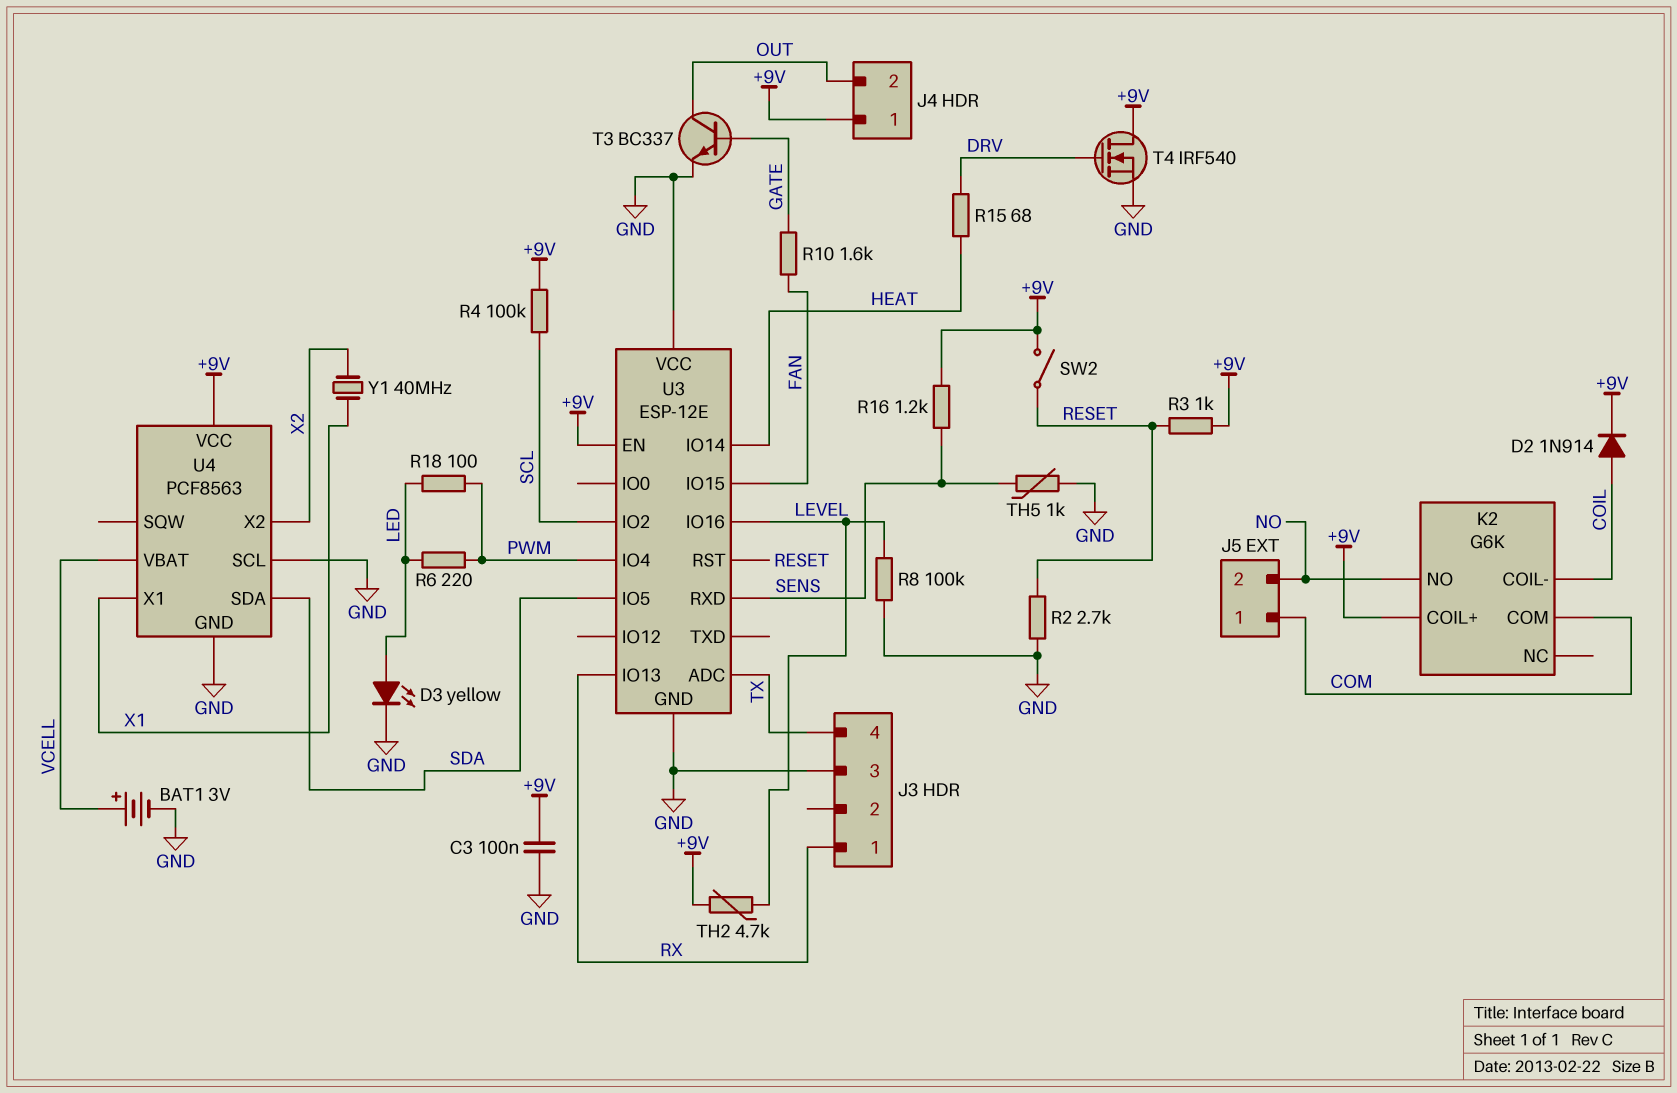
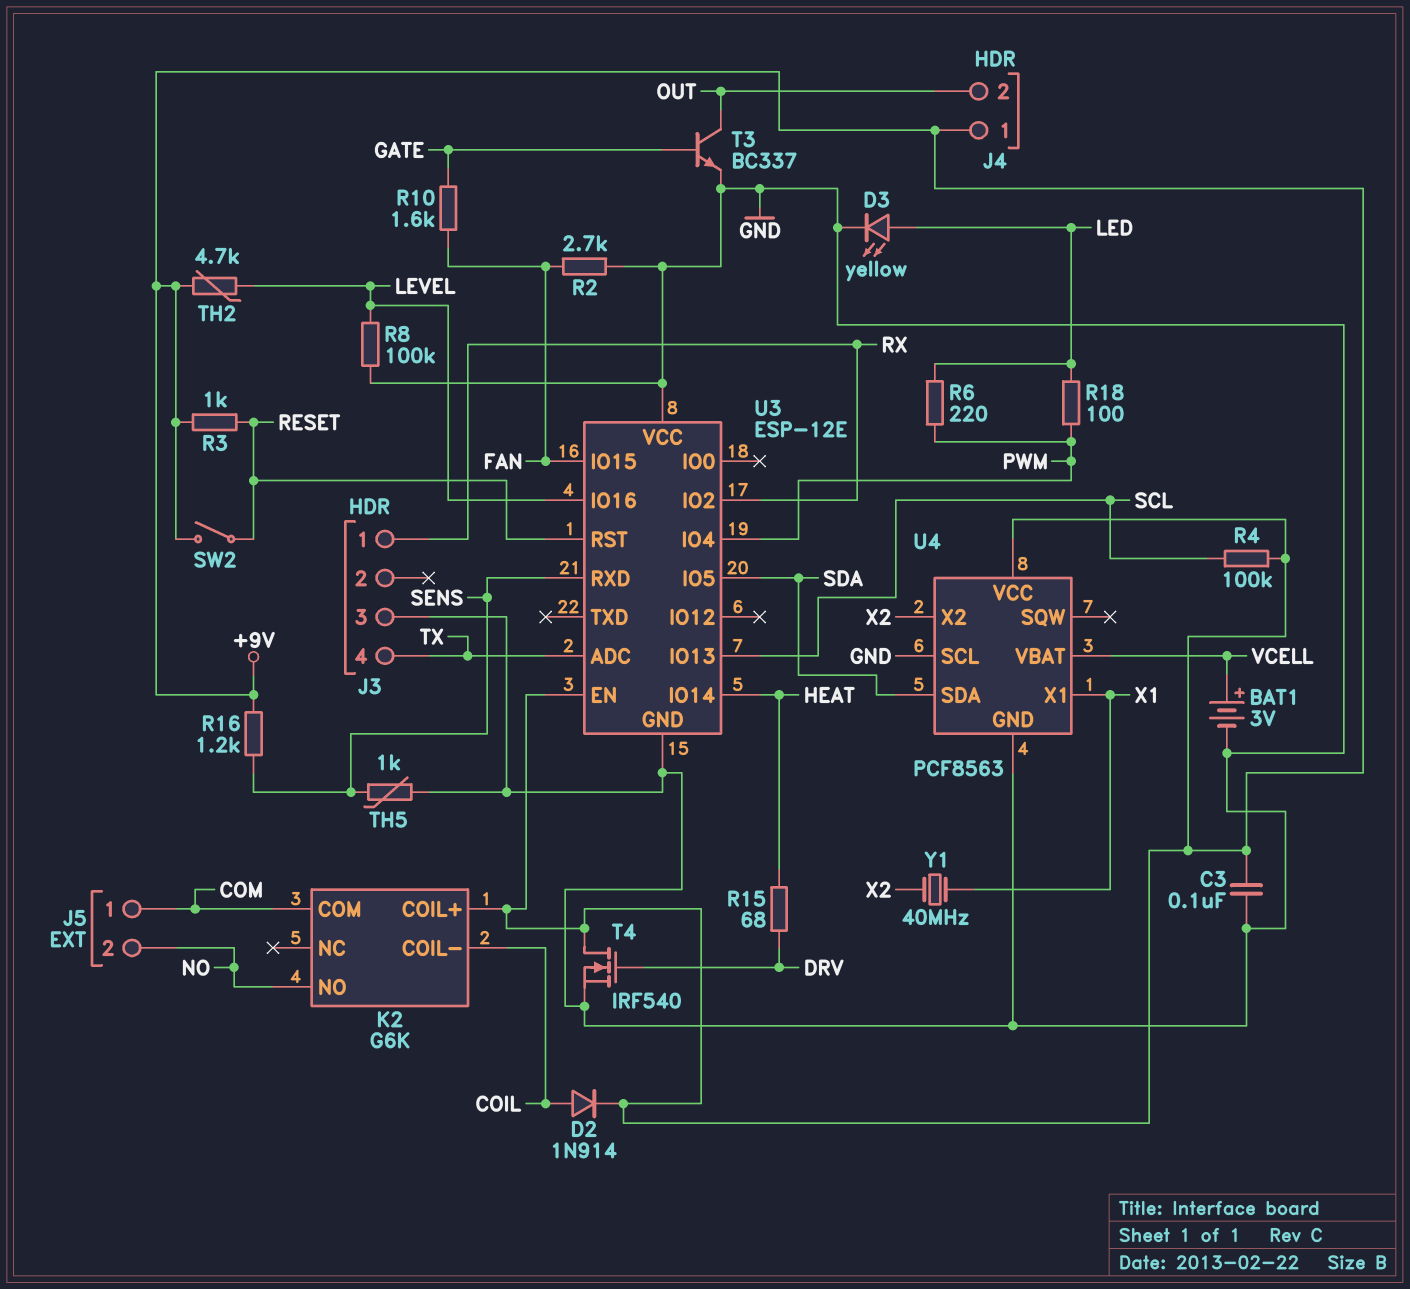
R2: 2.7k (GND, RESET) -> 2.7k (FAN, GND)
U3 pin IO2: SCL -> RX
U3 pin IO13: RX -> SCL

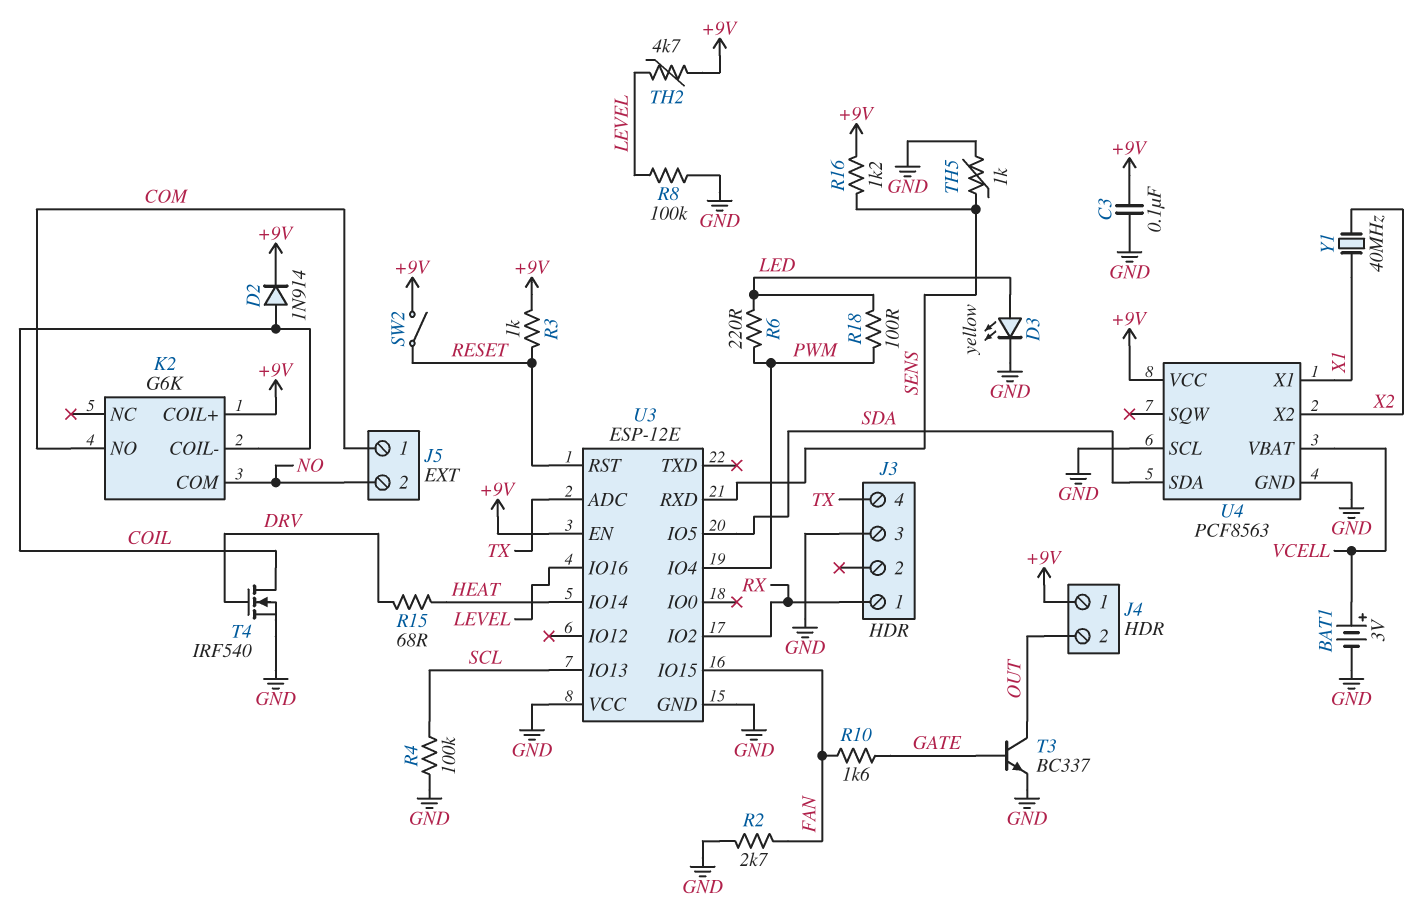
K2 pin COM: COM -> NO
K2 pin NO: NO -> COM
R4: 100k (+9V, SCL) -> 100k (GND, SCL)
T4: NMOS IRF540 (G DRV, D +9V, S GND) -> NMOS IRF540 (G DRV, D COIL, S GND)

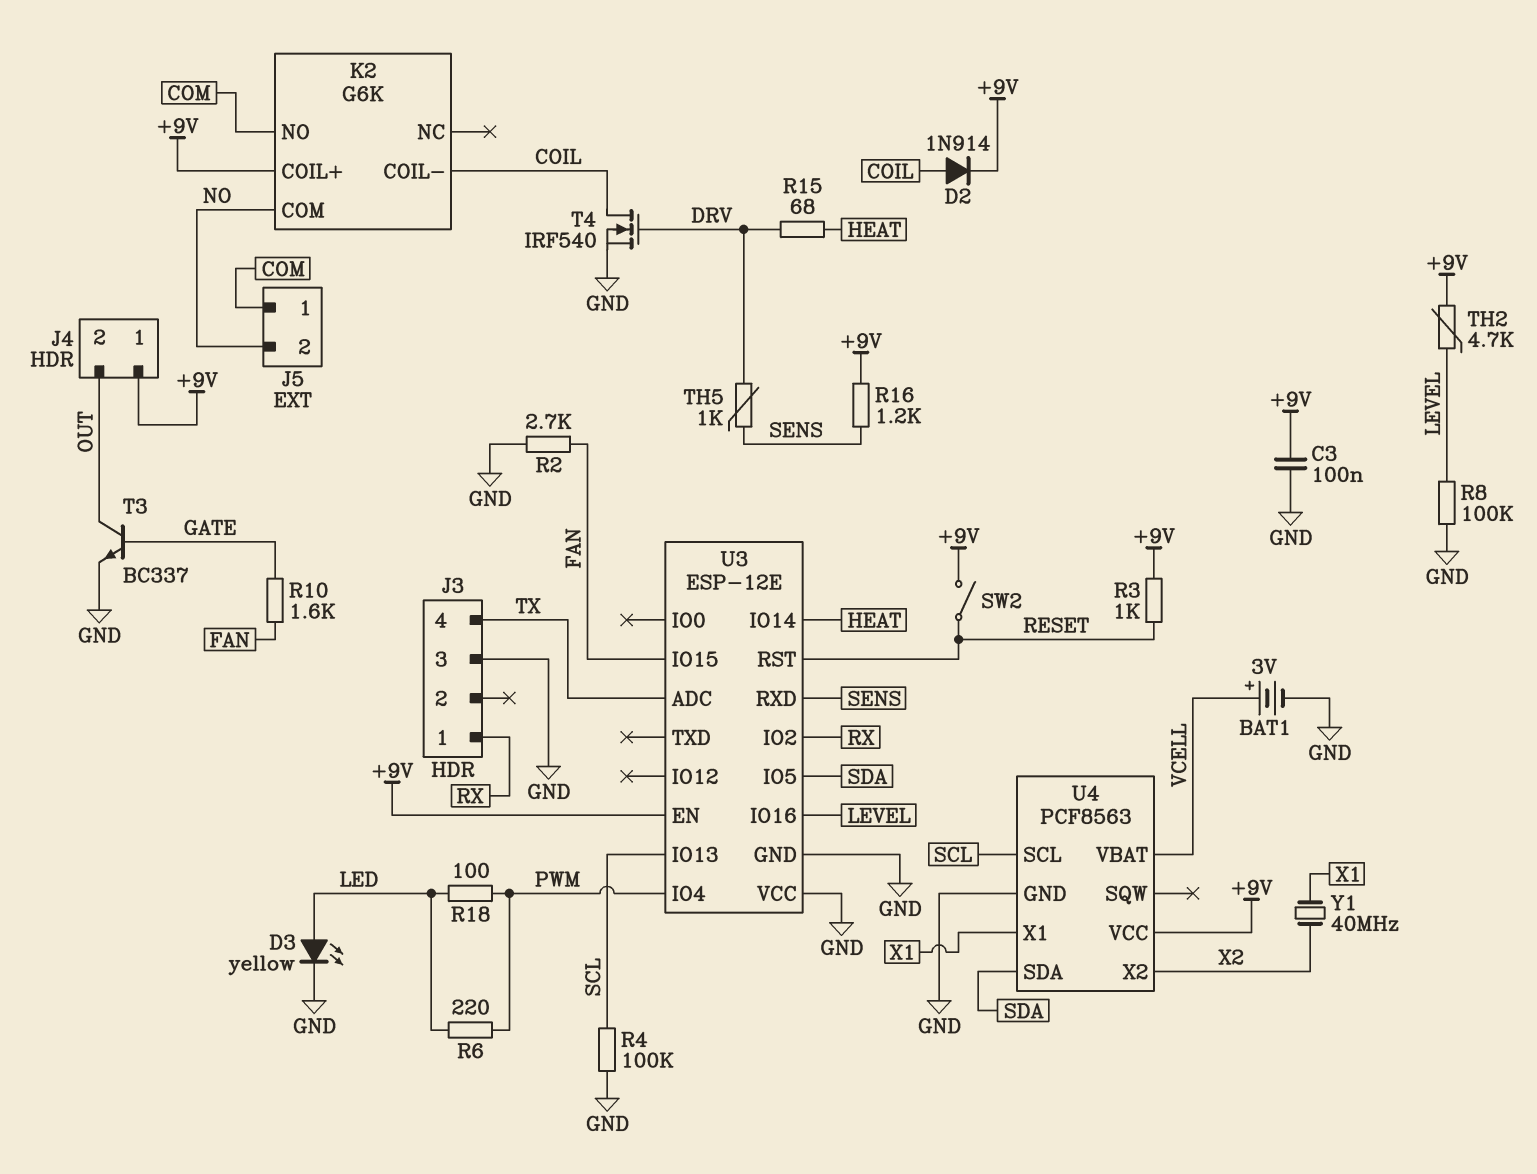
TH5: 1k (GND, SENS) -> 1k (DRV, SENS)
U4 pin SCL: GND -> SCL

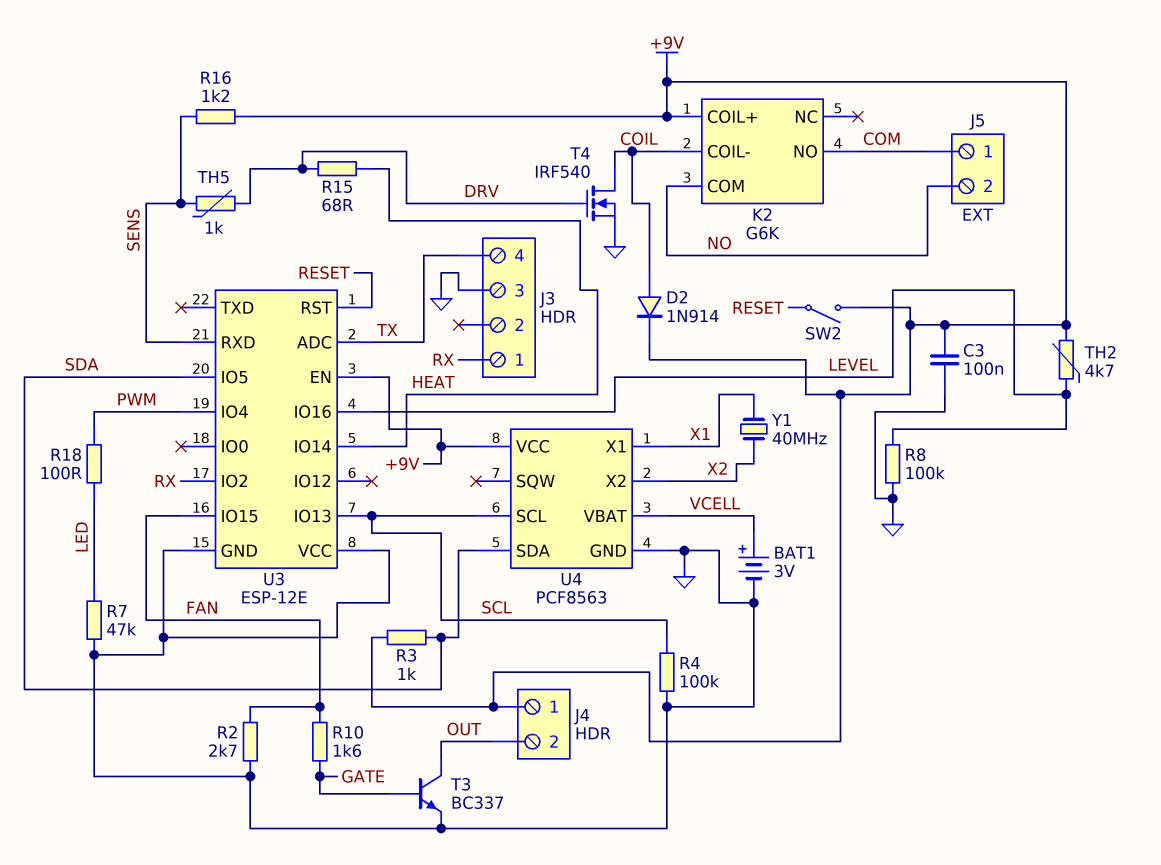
D3: LED yellow (A LED, K GND) -> none
R3: 1k (+9V, RESET) -> 1k (+9V, SDA)
R6: 220 (LED, PWM) -> none
R7: none -> 47k (GND, LED)

